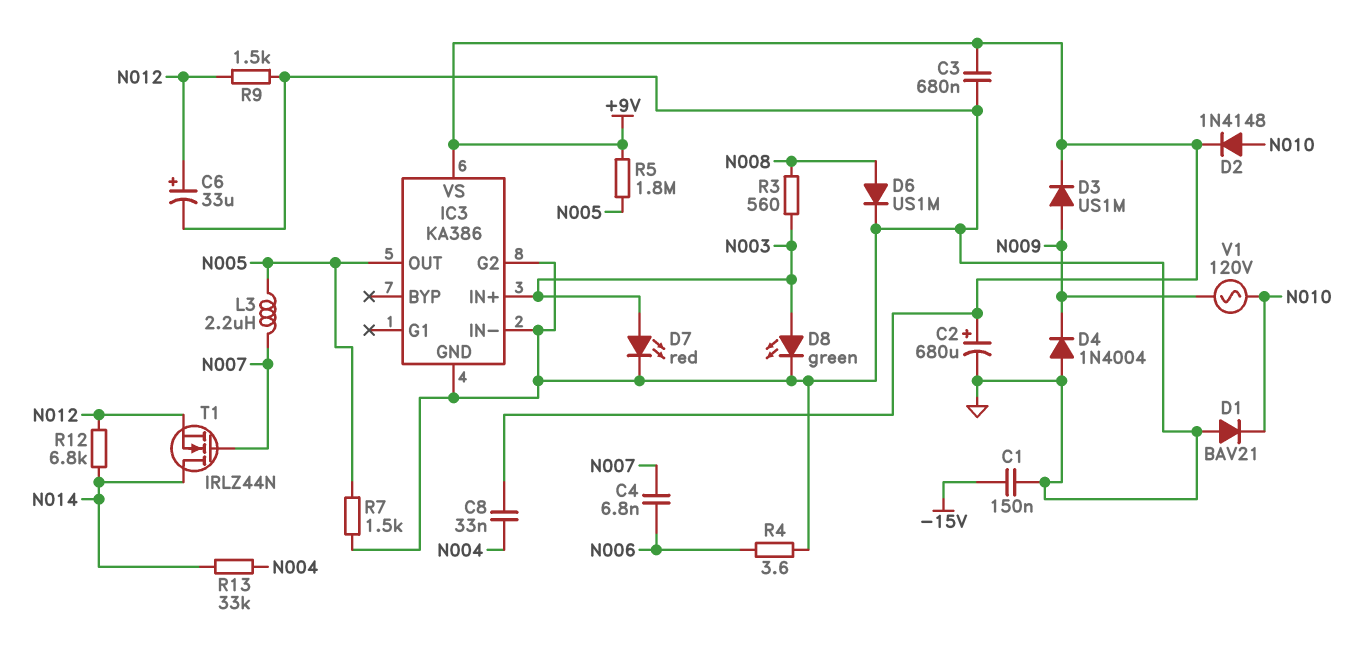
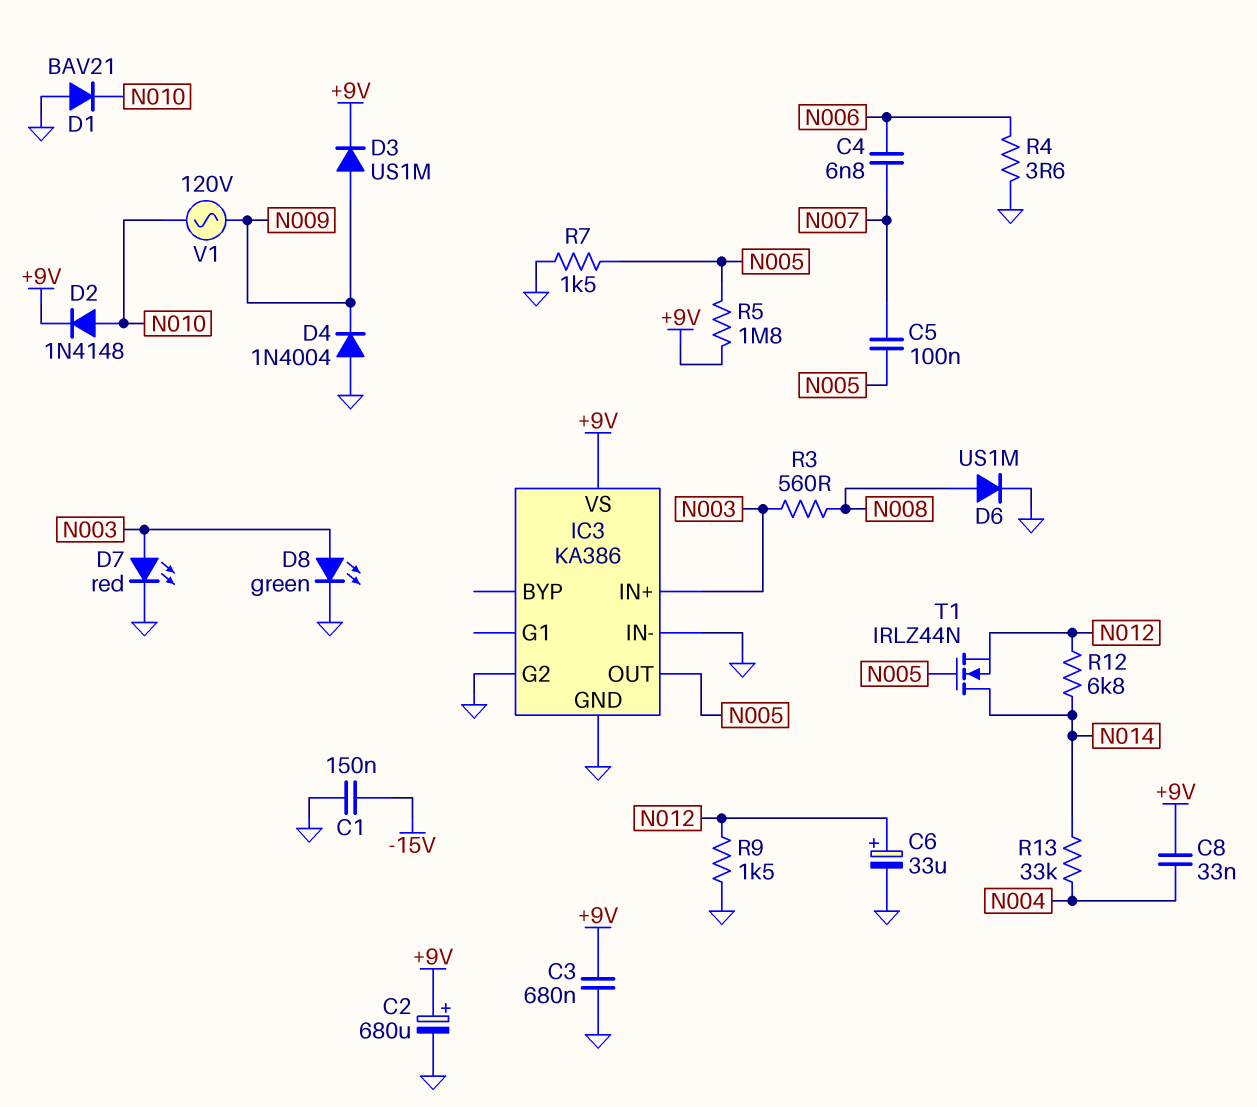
C5: none -> 100nF (N005, N007)
L3: 2.2uH (N005, N007) -> none
T1: NMOS IRLZ44N (G N007, D N014, S N012) -> NMOS IRLZ44N (G N005, D N014, S N012)

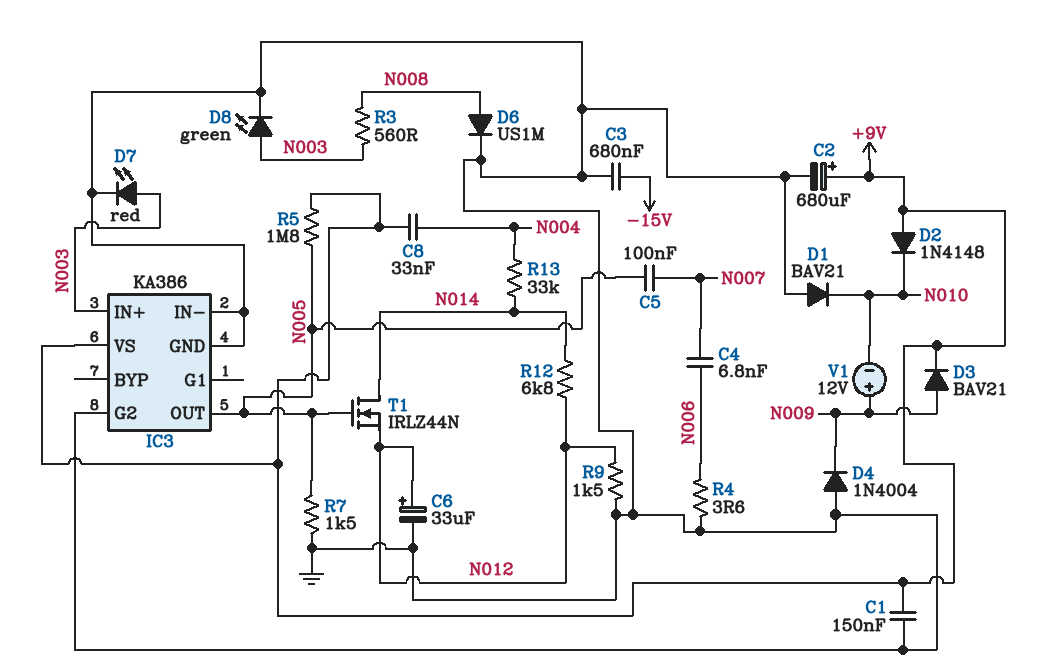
C1: 150nF (-15V, GND) -> 150nF (+9V, GND)
C3: 680nF (+9V, GND) -> 680nF (-15V, GND)
D2: diode 1N4148 (A N010, K +9V) -> diode 1N4148 (A +9V, K N010)
D3: diode US1M (A N009, K +9V) -> diode BAV21 (A N009, K +9V)
V1: AC 120V (N009, N010) -> 12V (plus N009, minus N010)

